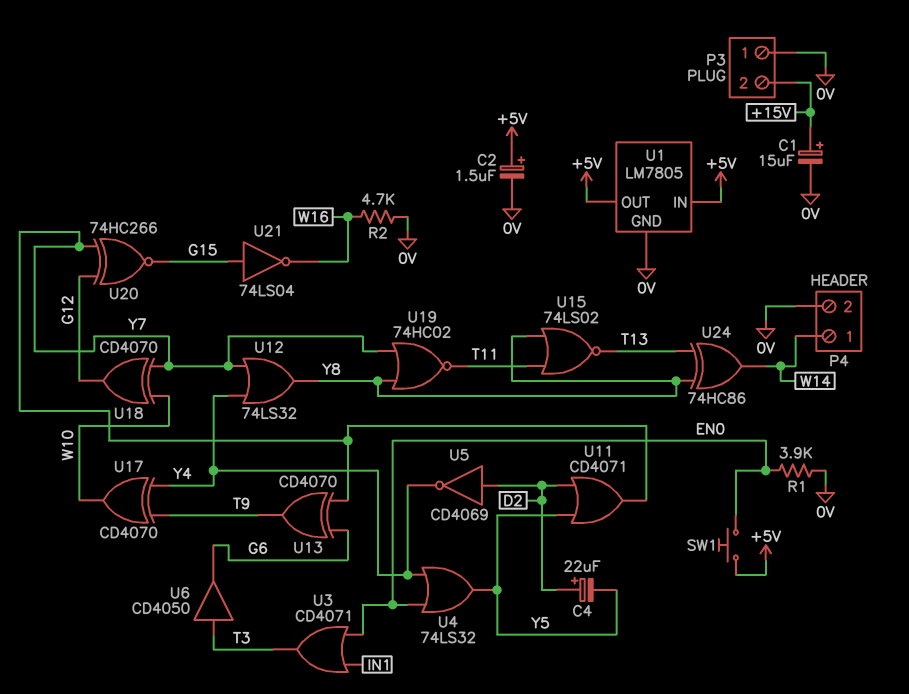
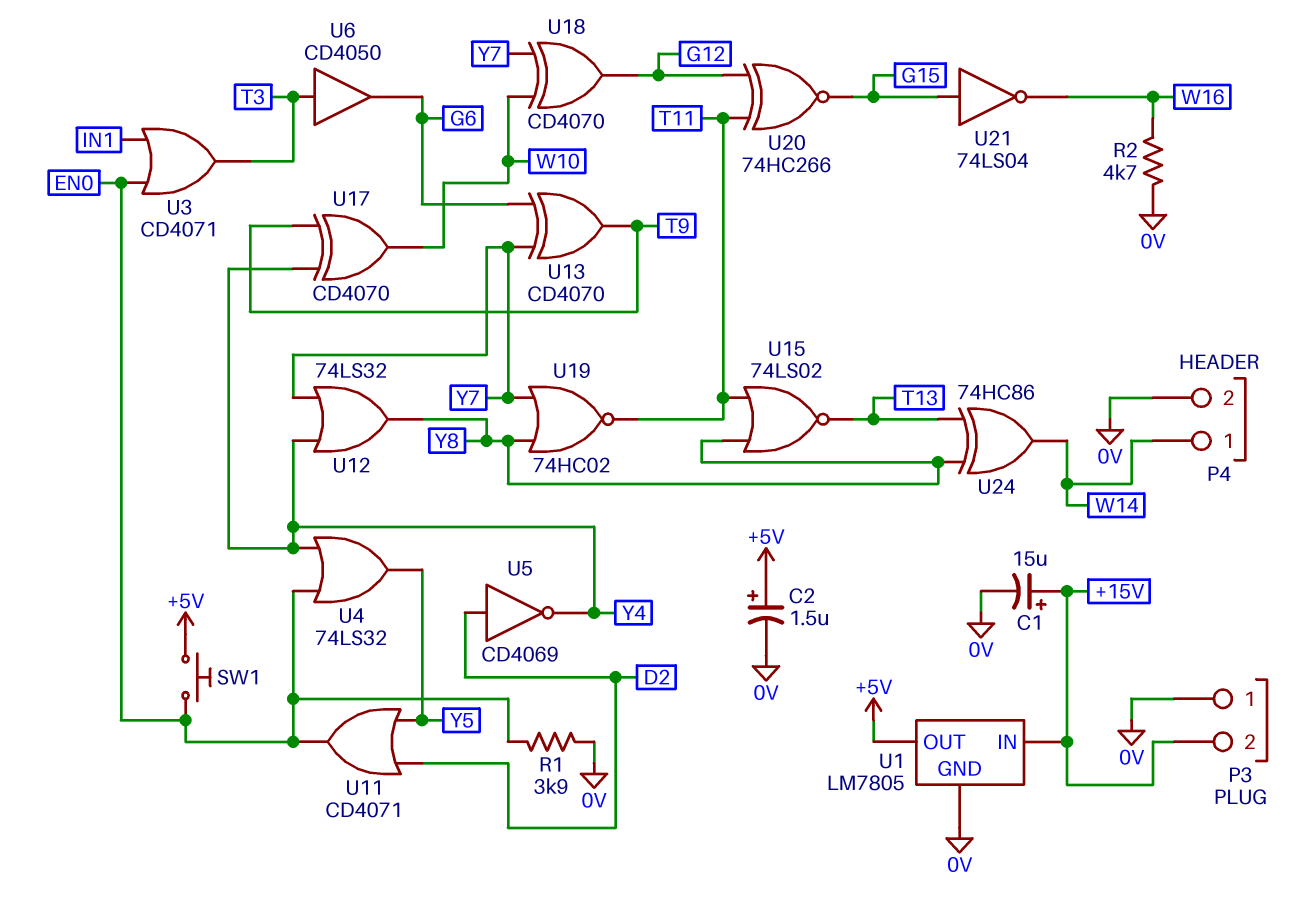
C4: 22uF (plus D2, minus Y5) -> none
U1 pin IN: +5V -> +15V
U11: OR CD4071 (in D2, in Y5, out Y7) -> OR CD4071 (in D2, in Y5, out EN0)
U20: XNOR 74HC266 (in G12, in Y7, out G15) -> XNOR 74HC266 (in G12, in T11, out G15)

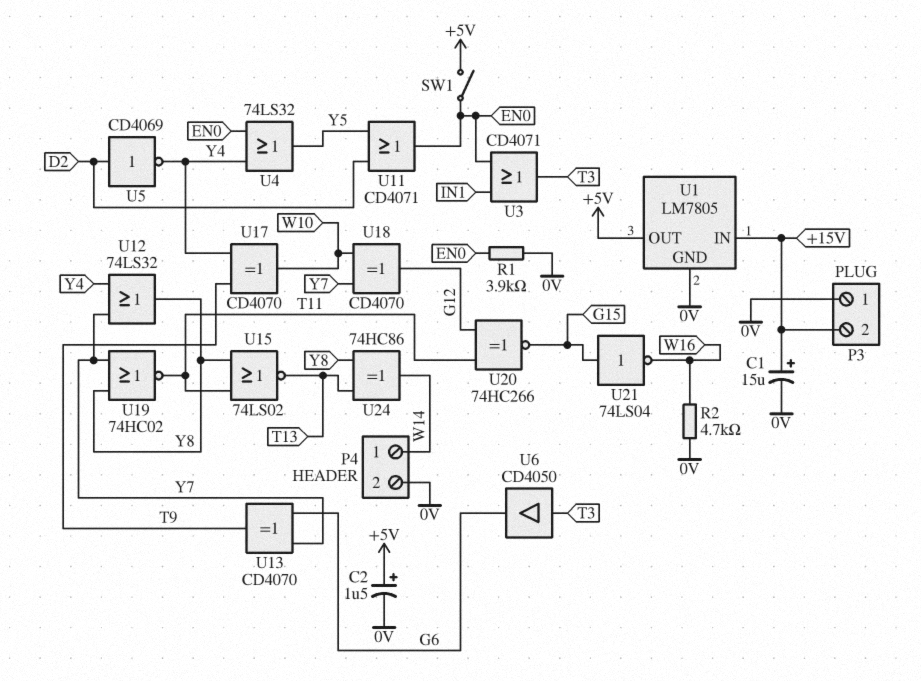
SW1: button (+5V, EN0) -> switch (+5V, EN0)

